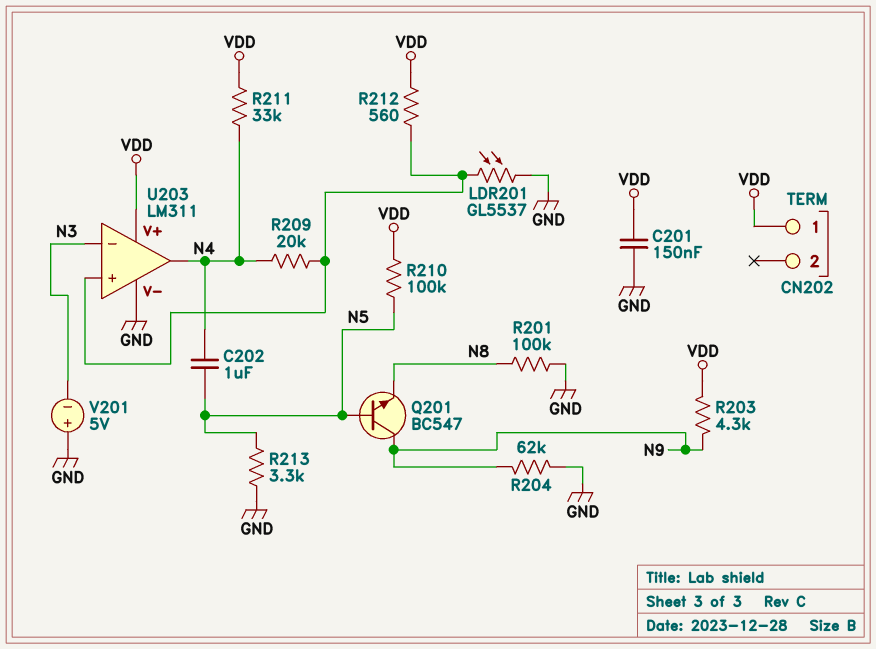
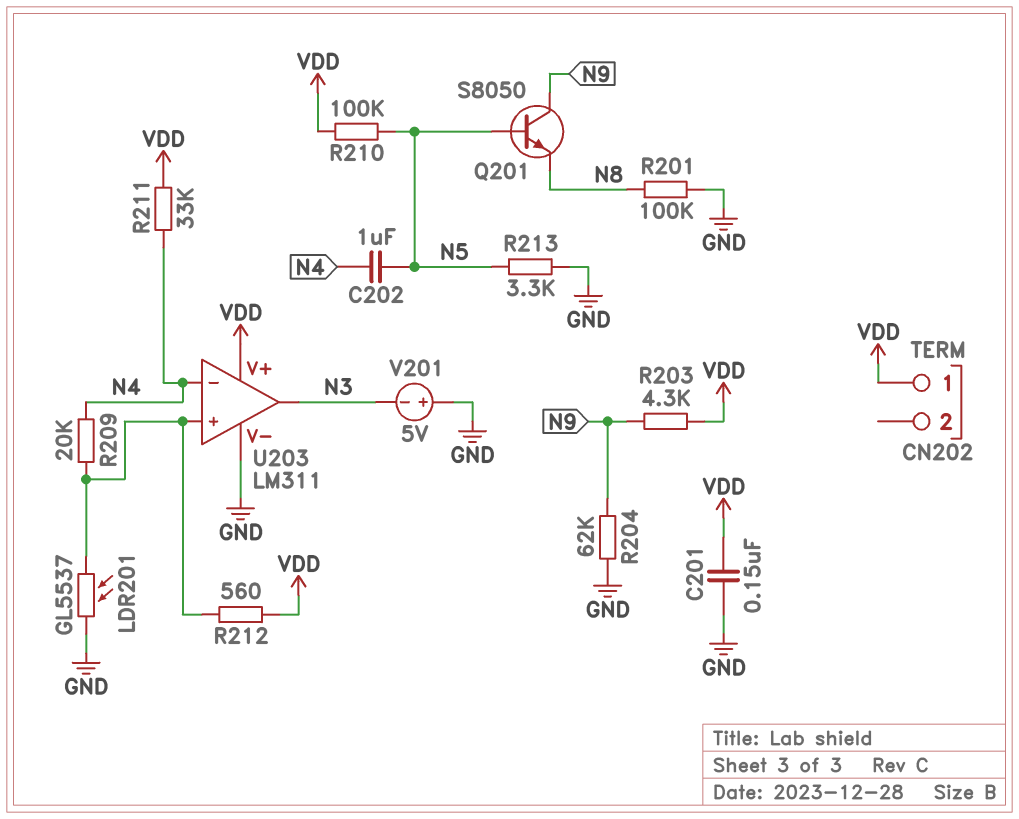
Q201: NPN BC547 (B N5, C N9, E N8) -> NPN S8050 (B N5, C N9, E N8)
U203 pin in-: N3 -> N4
U203 pin out: N4 -> N3

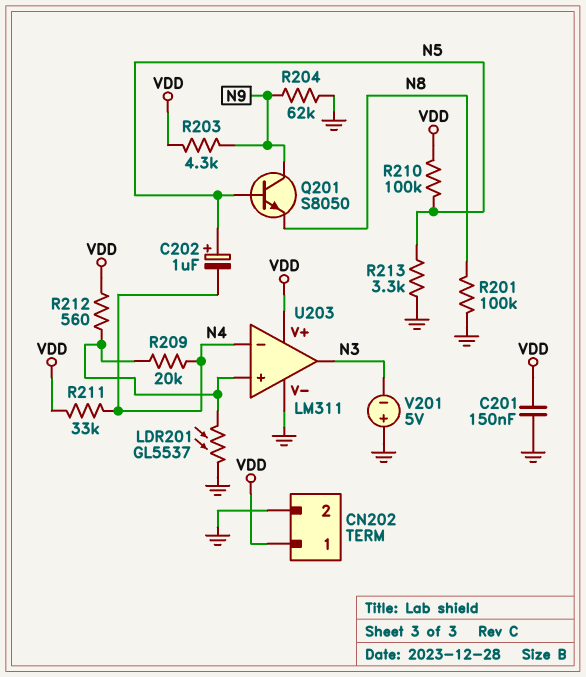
C202: 1uF (N4, N5) -> 1uF (plus N5, minus N4)
CN202 pin 2: none -> GND

